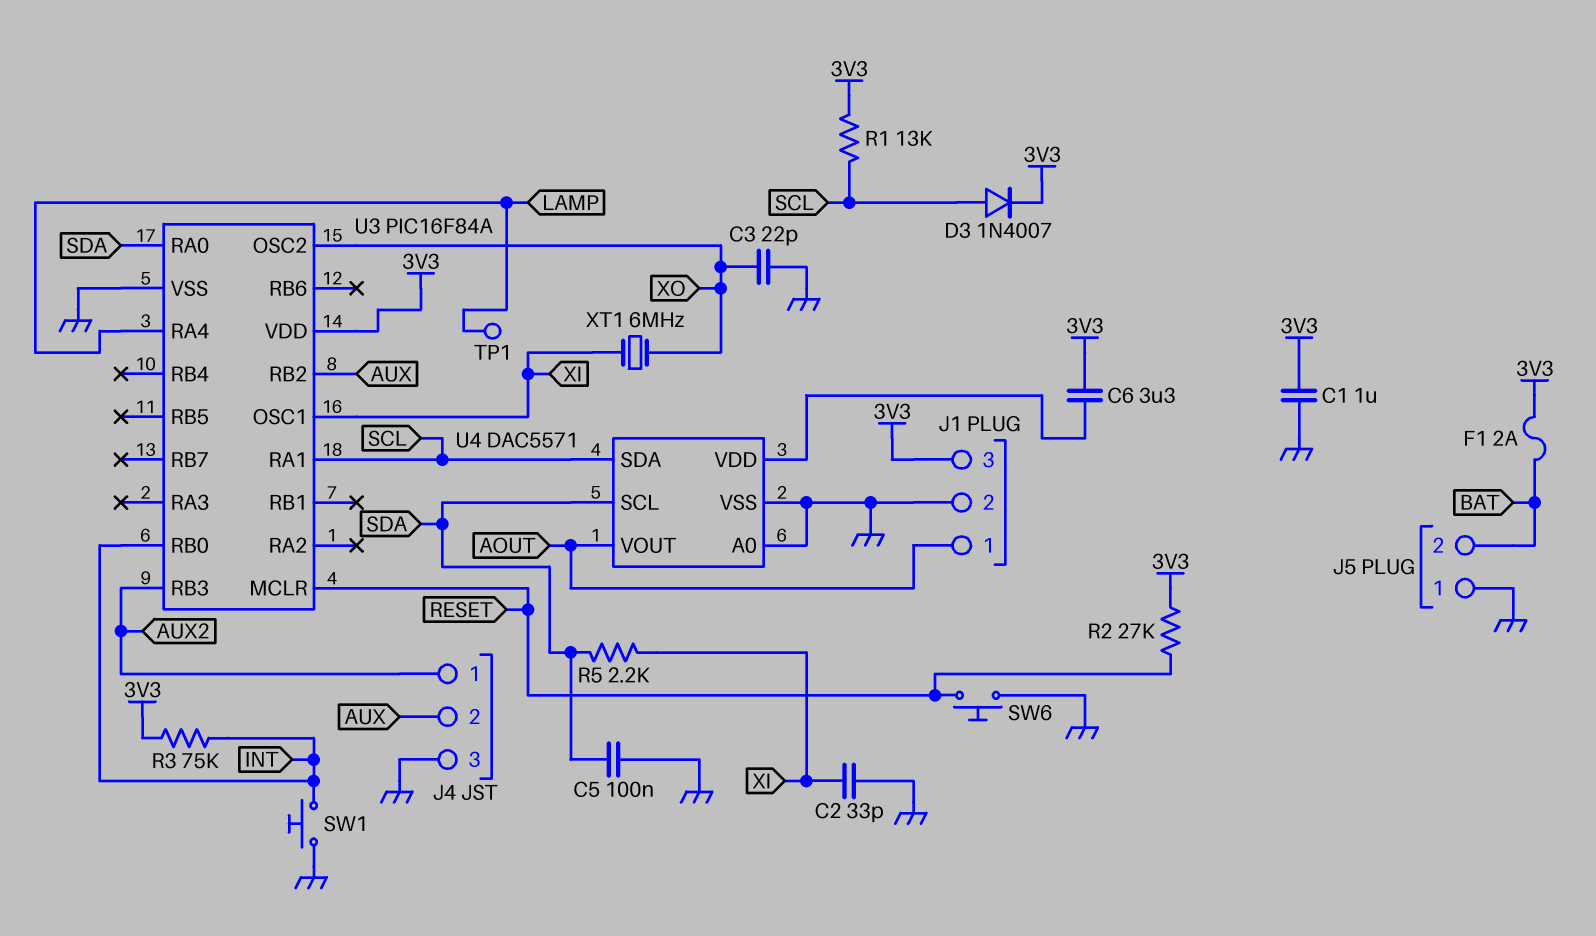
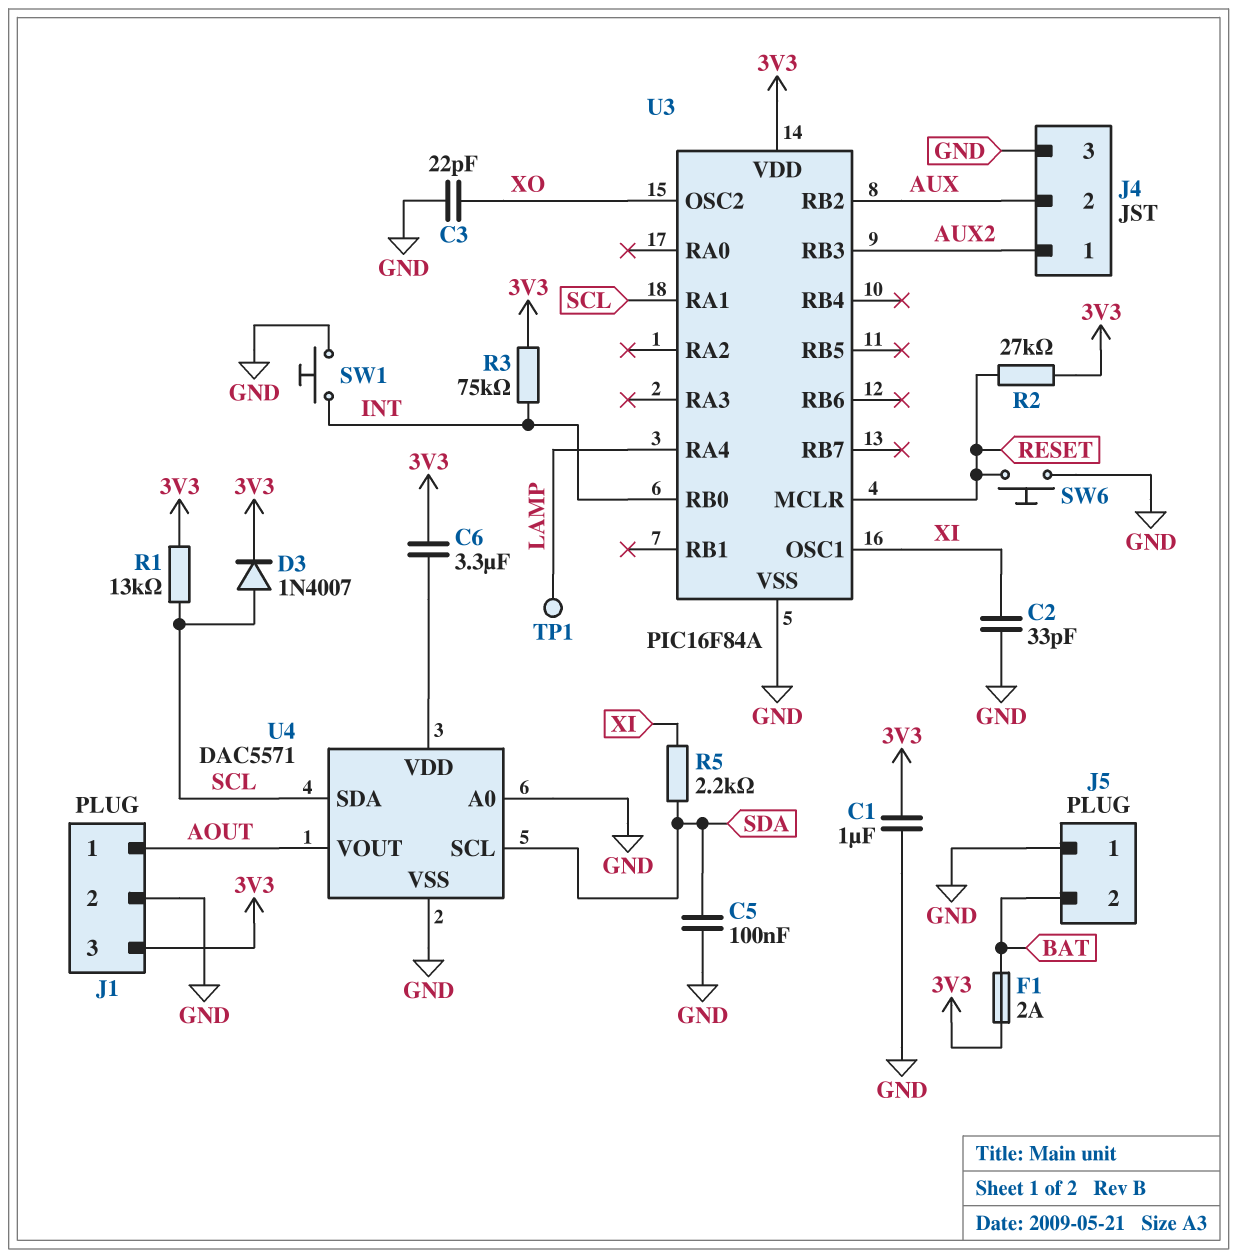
U3 pin RA0: SDA -> none
XT1: 6MHz (XI, XO) -> none

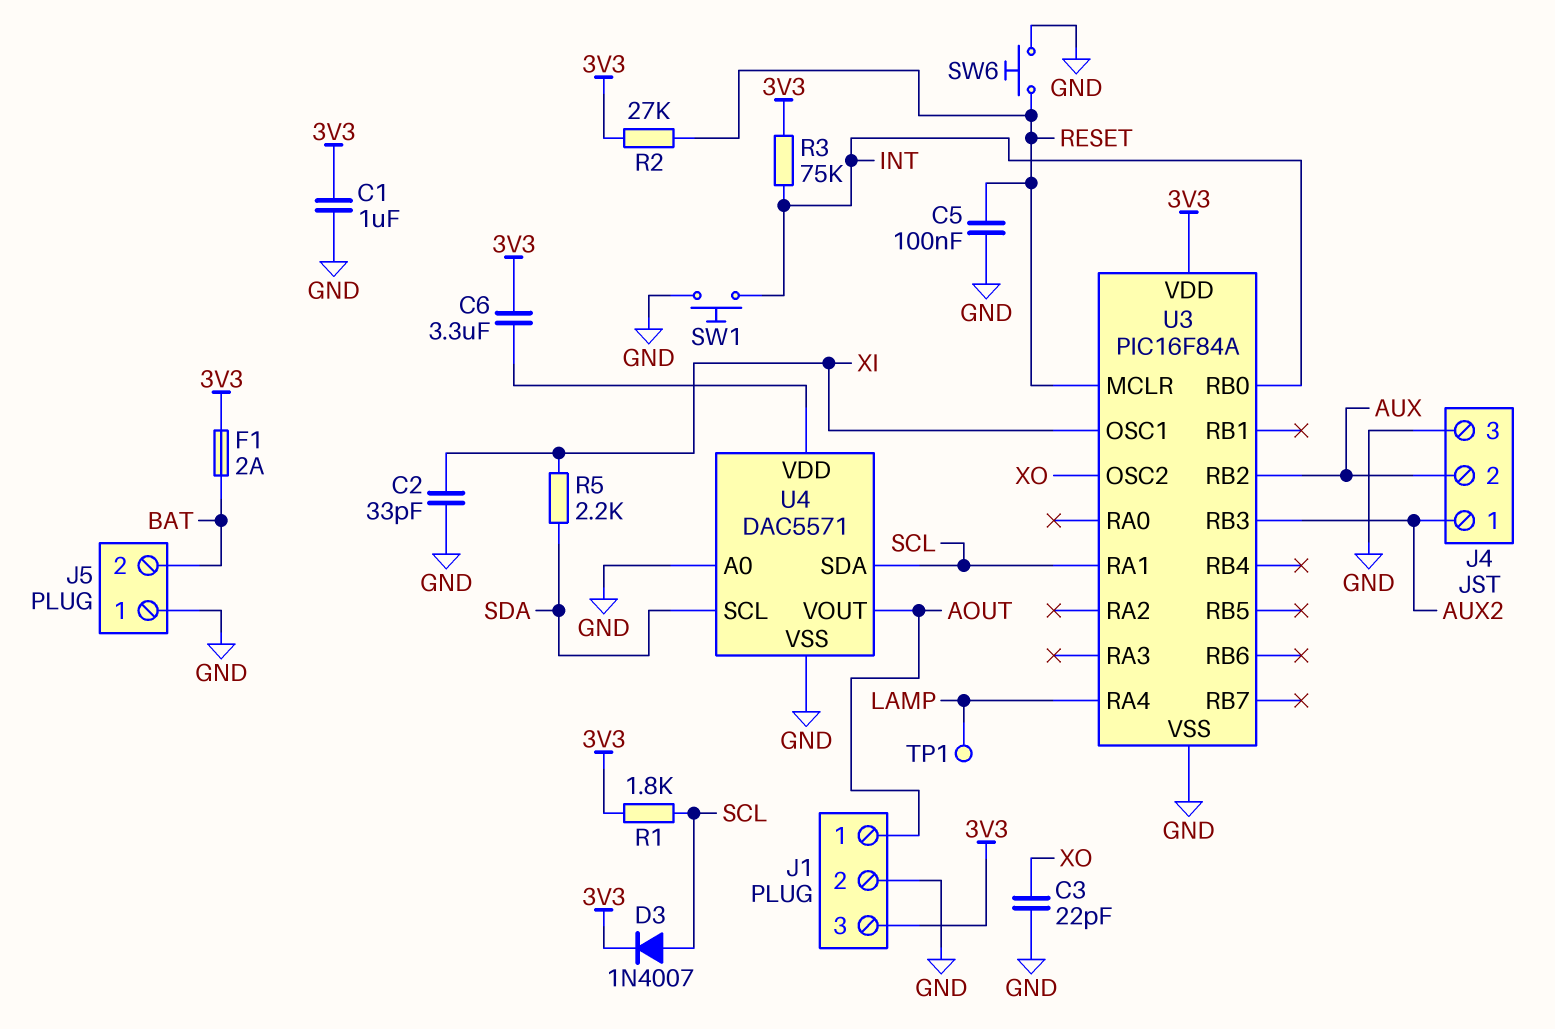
C5: 100nF (GND, SDA) -> 100nF (GND, RESET)
R1: 13k (3V3, SCL) -> 1.8k (3V3, SCL)

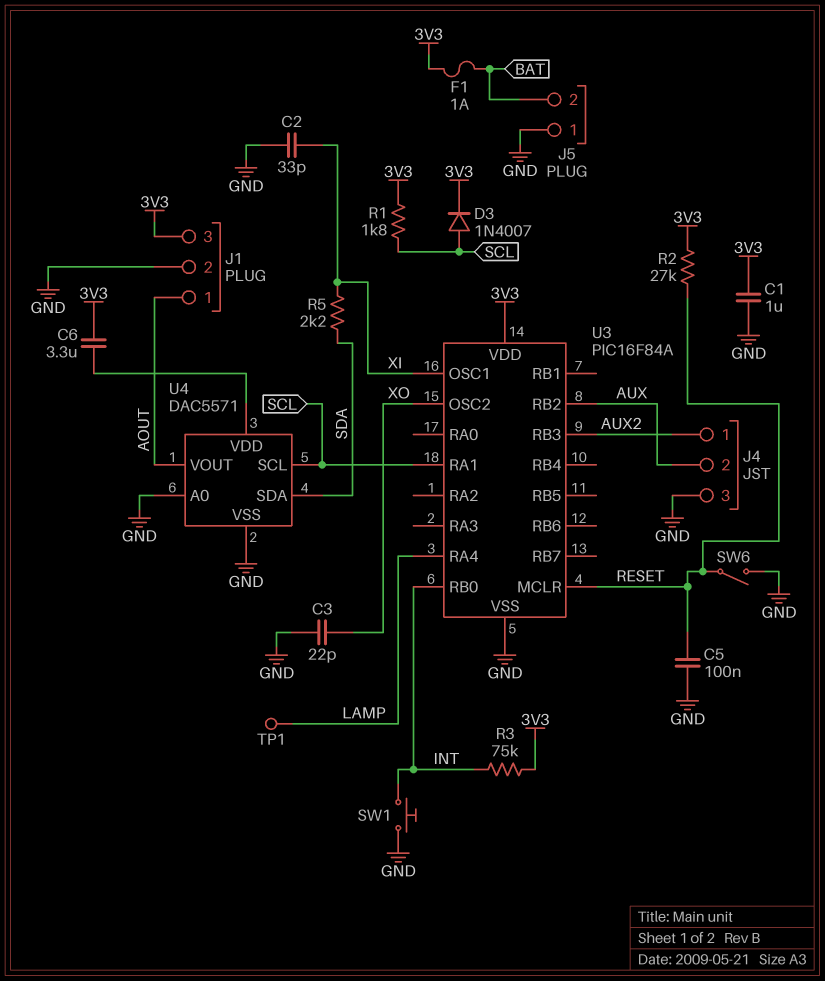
F1: 2A (3V3, BAT) -> 1A (3V3, BAT)
SW6: button (GND, RESET) -> switch (GND, RESET)
U4 pin SCL: SDA -> SCL
U4 pin SDA: SCL -> SDA

